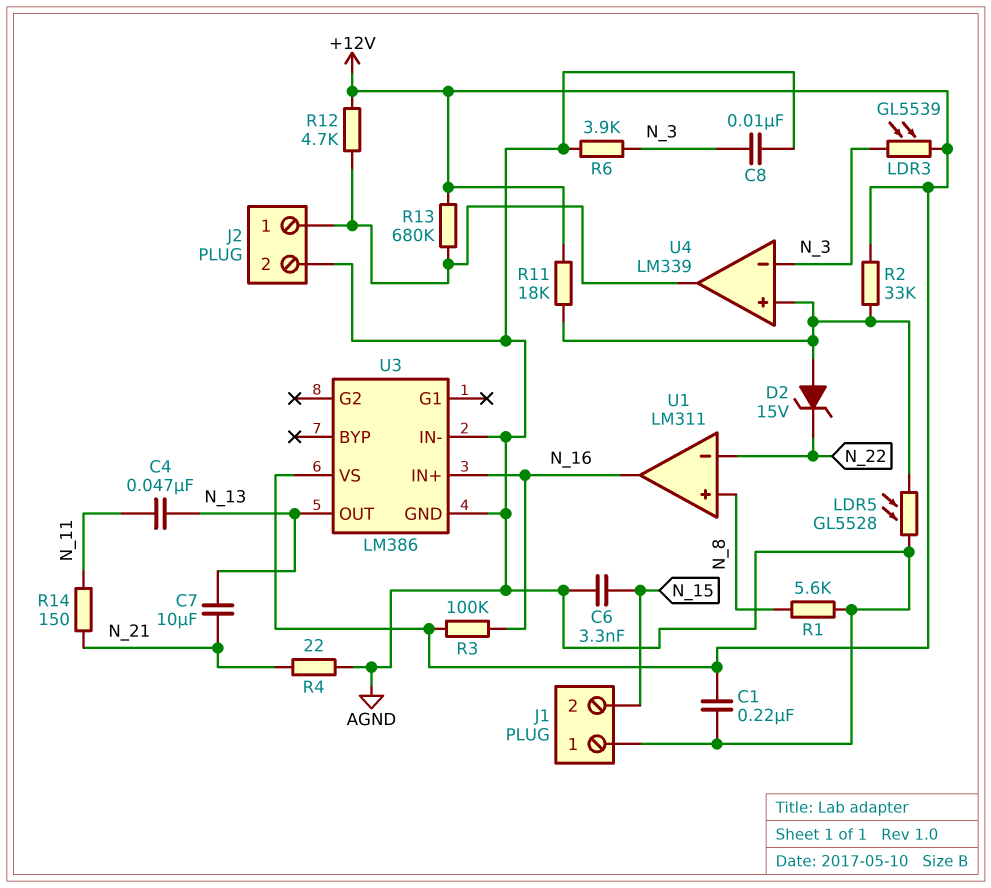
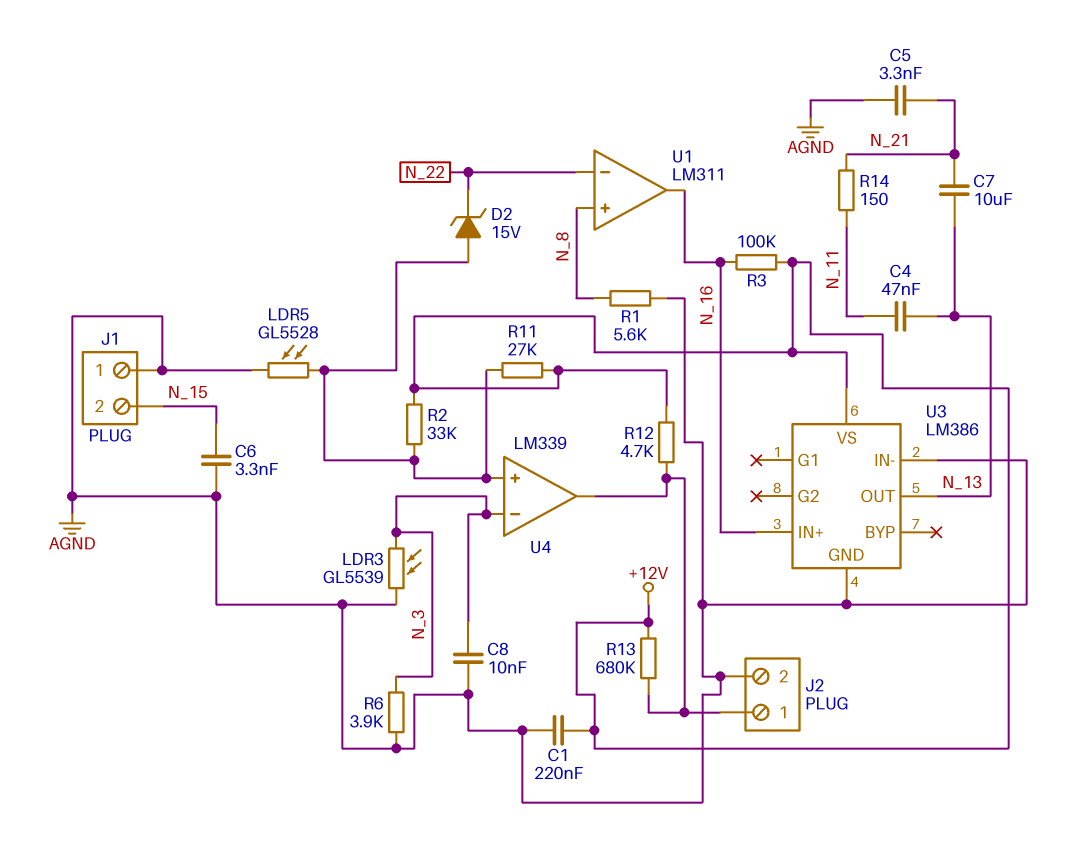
C5: none -> 3.3nF (AGND, N_21)
LDR3: GL5539 (+12V, N_3) -> GL5539 (AGND, N_3)
R4: 22 (AGND, N_21) -> none
R11: 18k (+12V, U4/in+) -> 27k (+12V, U4/in+)

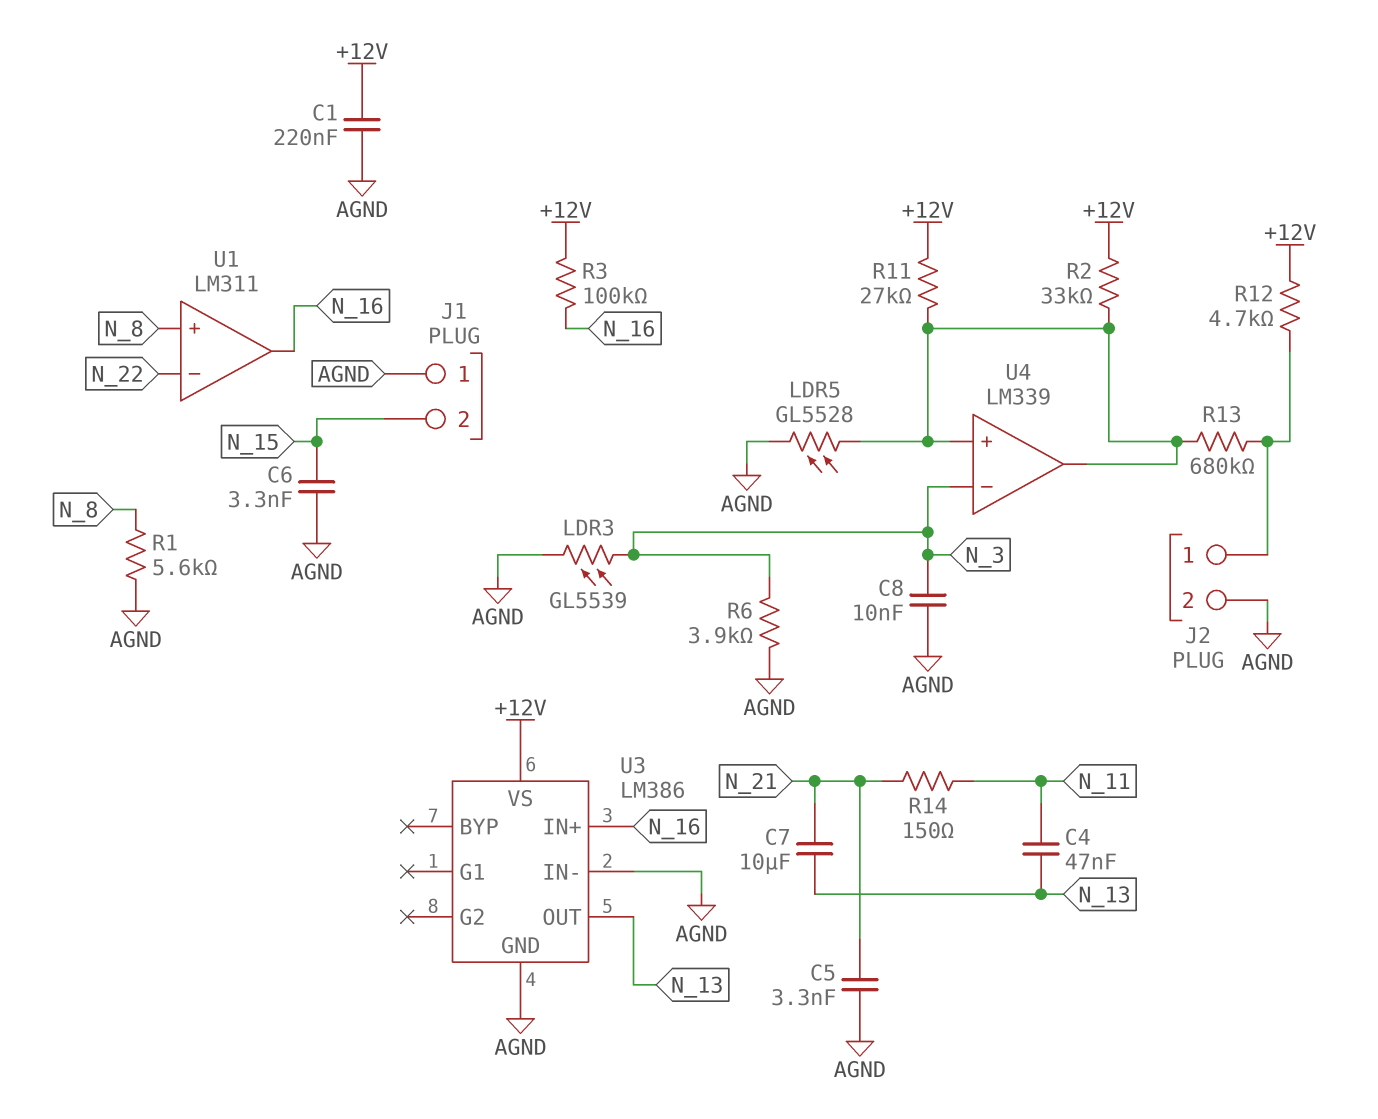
D2: zener 15V (A U4/in+, K N_22) -> none
R13: 680k (+12V, J2/1) -> 680k (J2/1, U4/in+)
U4 pin out: J2/1 -> U4/in+

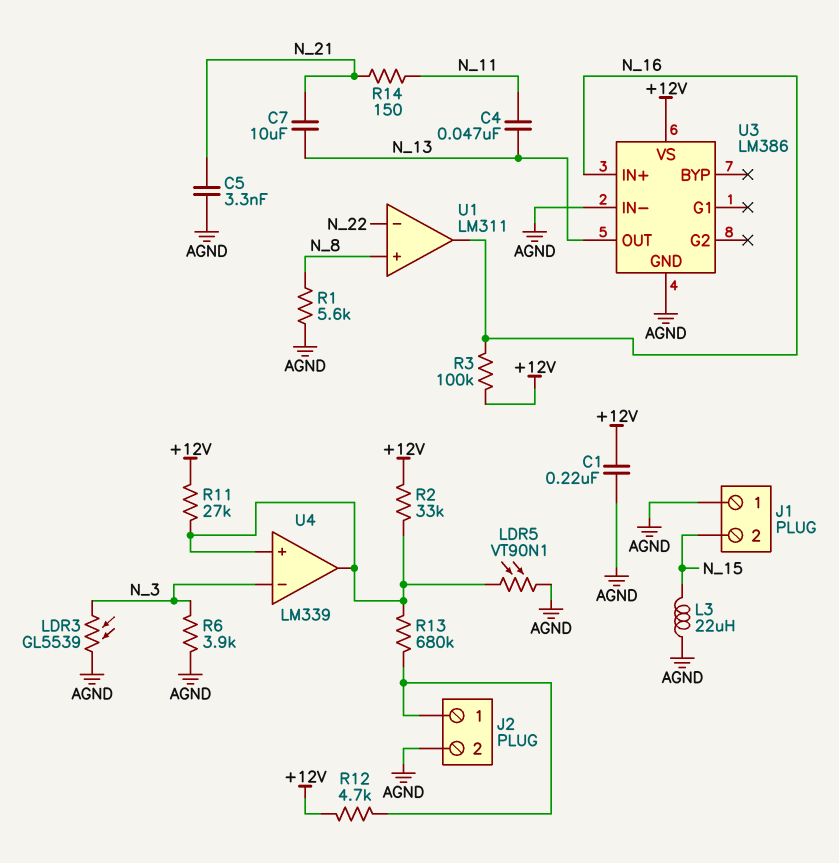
C6: 3.3nF (AGND, N_15) -> none
C8: 10nF (AGND, N_3) -> none
L3: none -> 22uH (AGND, N_15)
LDR5: GL5528 (AGND, U4/in+) -> VT90N1 (AGND, U4/in+)

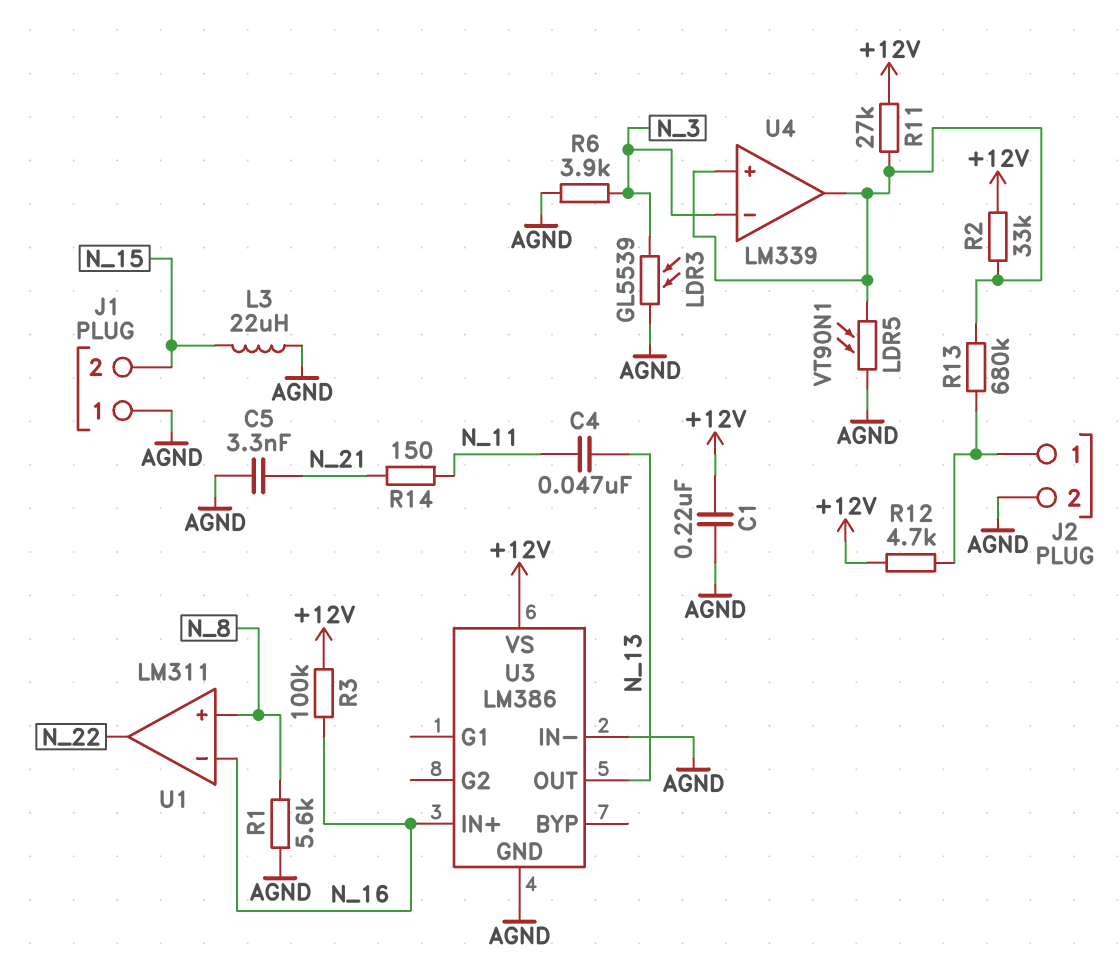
C7: 10uF (N_13, N_21) -> none
U1 pin in-: N_22 -> N_16
U1 pin out: N_16 -> N_22

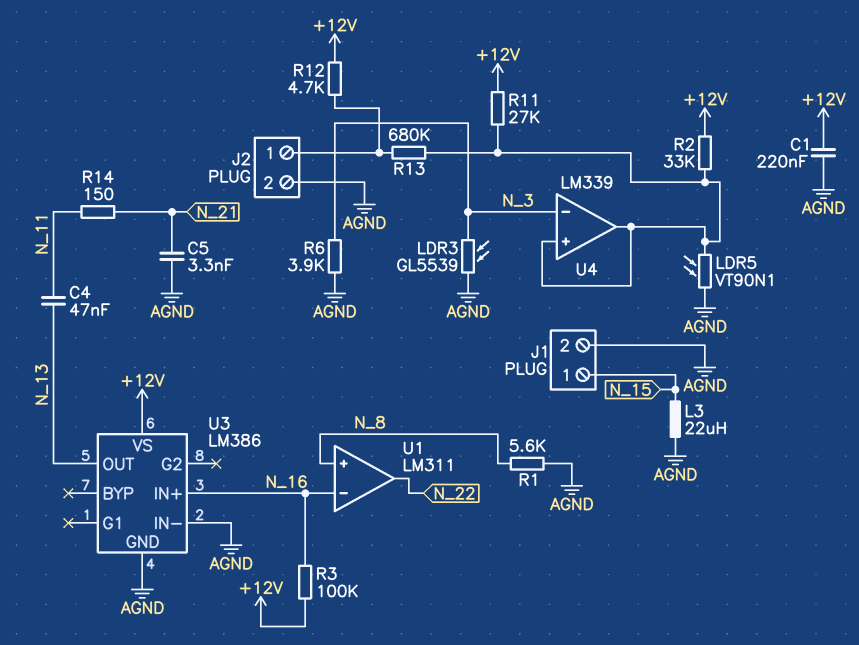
J1 pin 1: AGND -> N_15
J1 pin 2: N_15 -> AGND

